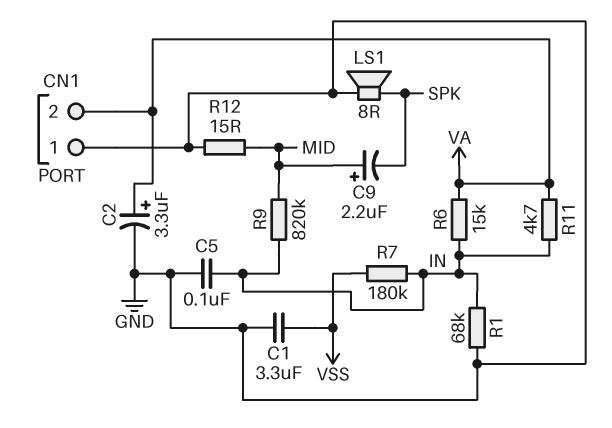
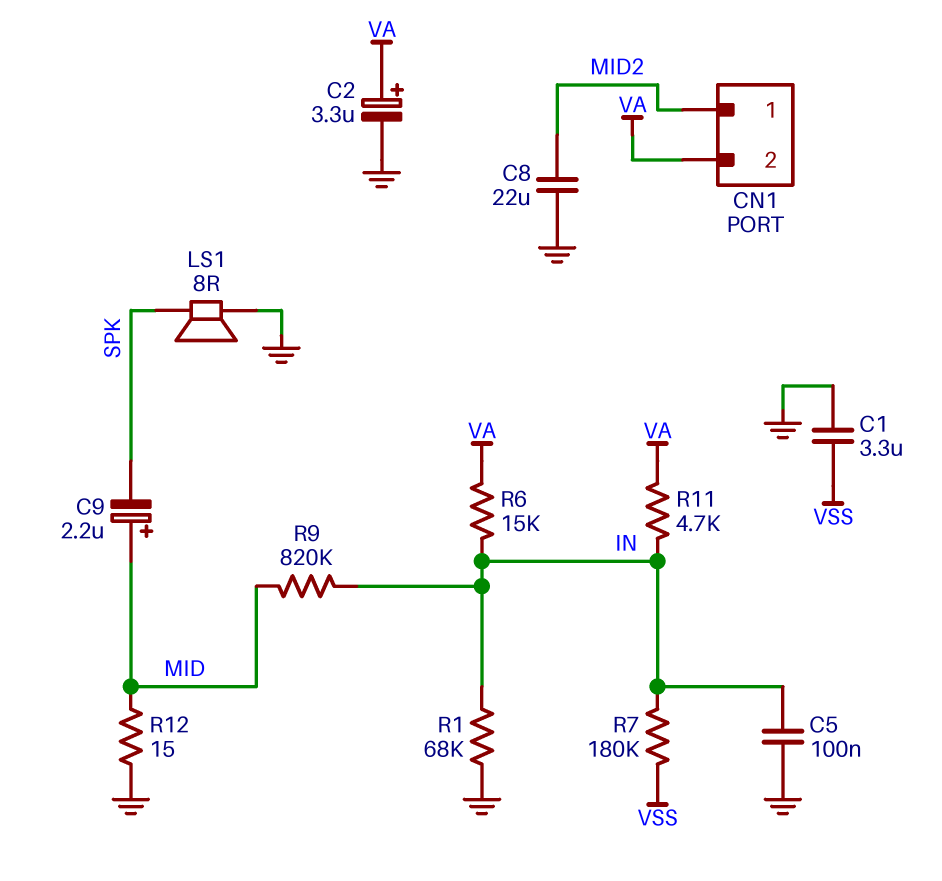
C8: none -> 22uF (GND, MID2)
CN1 pin 1: GND -> MID2

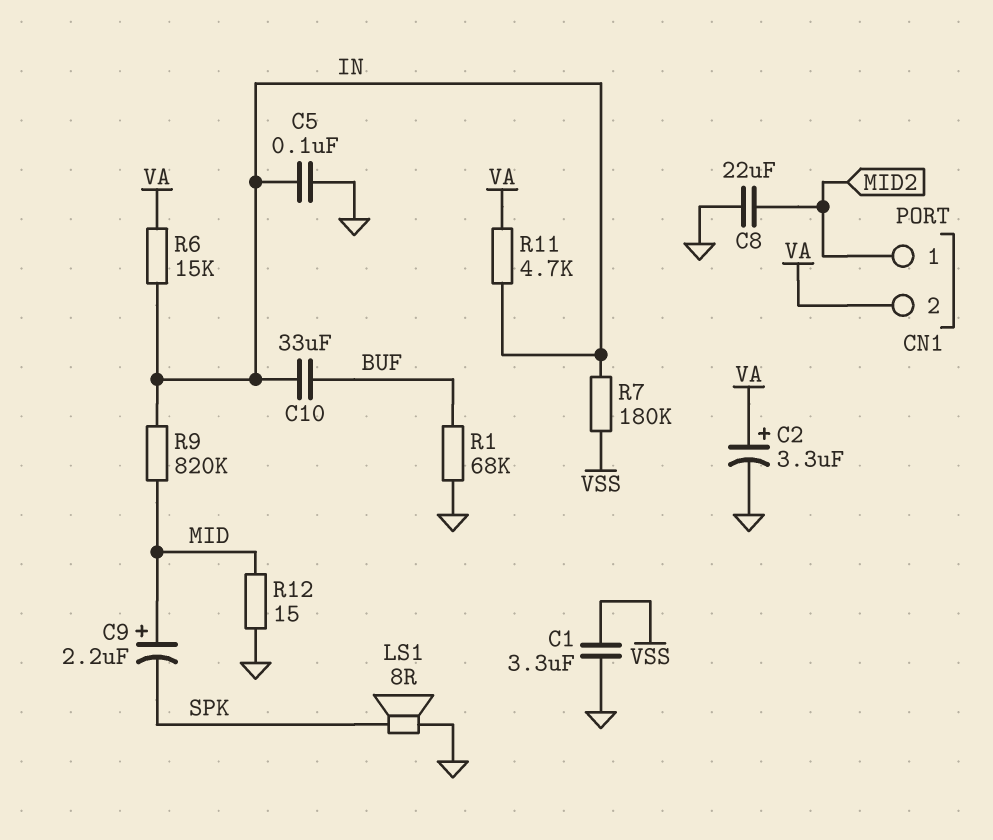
C10: none -> 33uF (BUF, IN)
R1: 68k (GND, IN) -> 68k (BUF, GND)

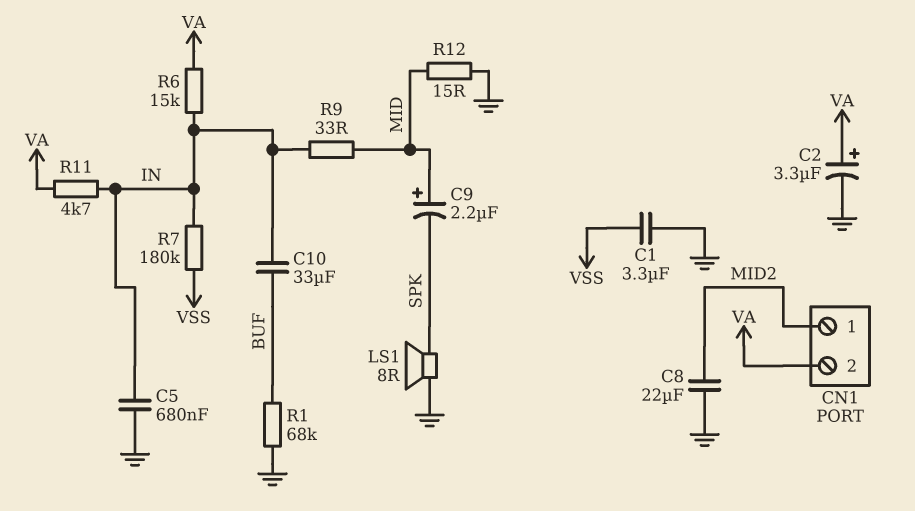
C5: 100nF (GND, IN) -> 680nF (GND, IN)
R9: 820k (IN, MID) -> 33 (IN, MID)

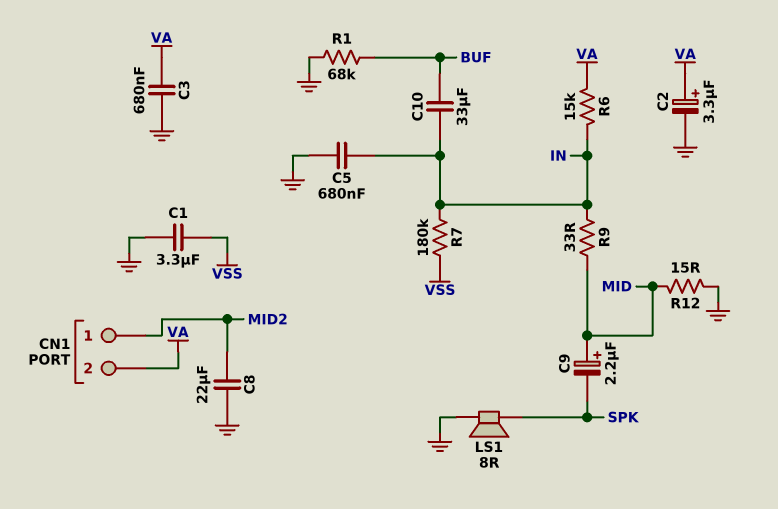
C3: none -> 680nF (GND, VA)
R11: 4.7k (IN, VA) -> none

